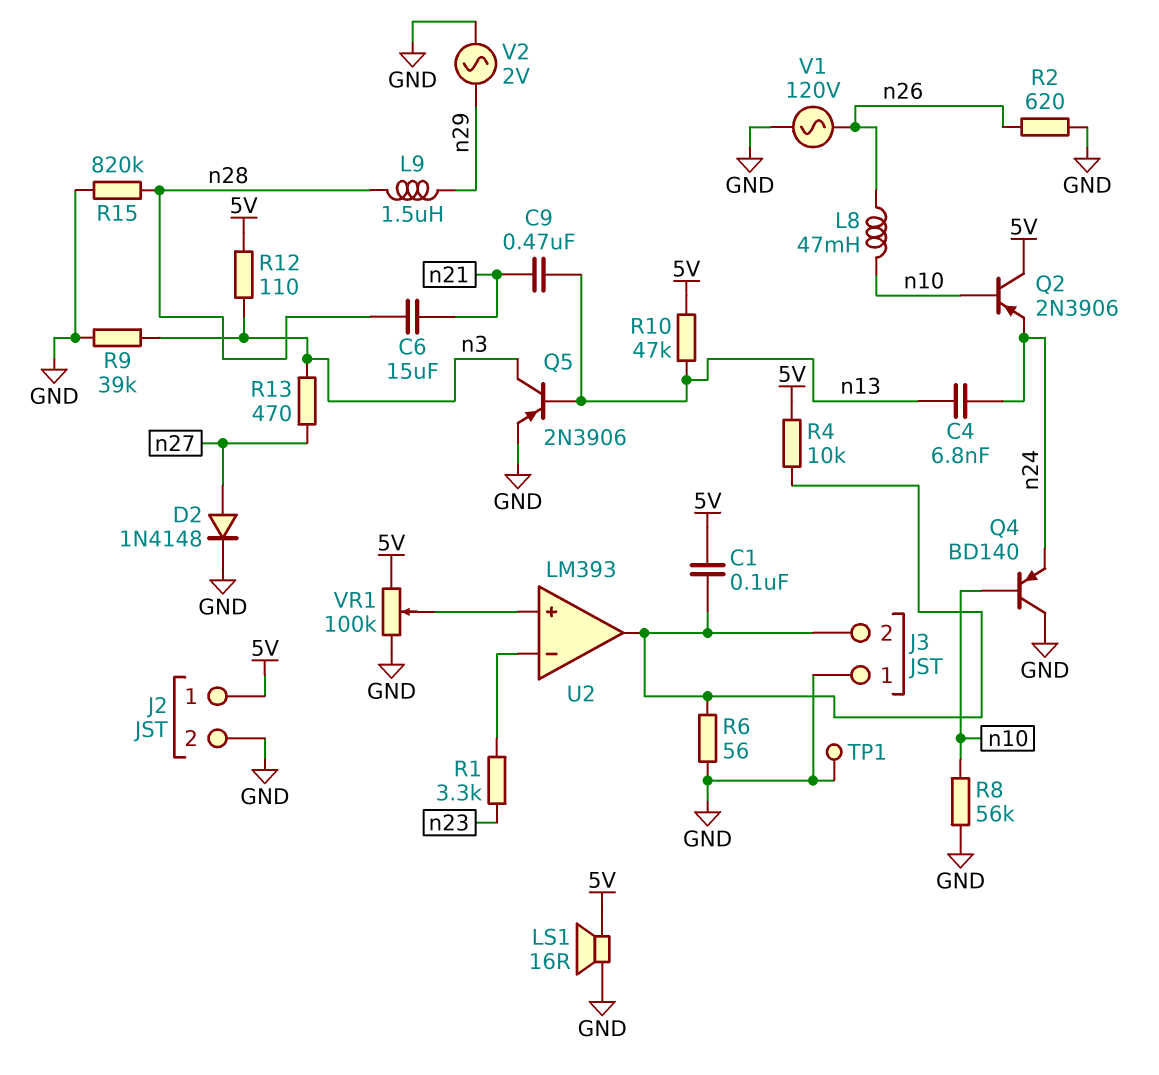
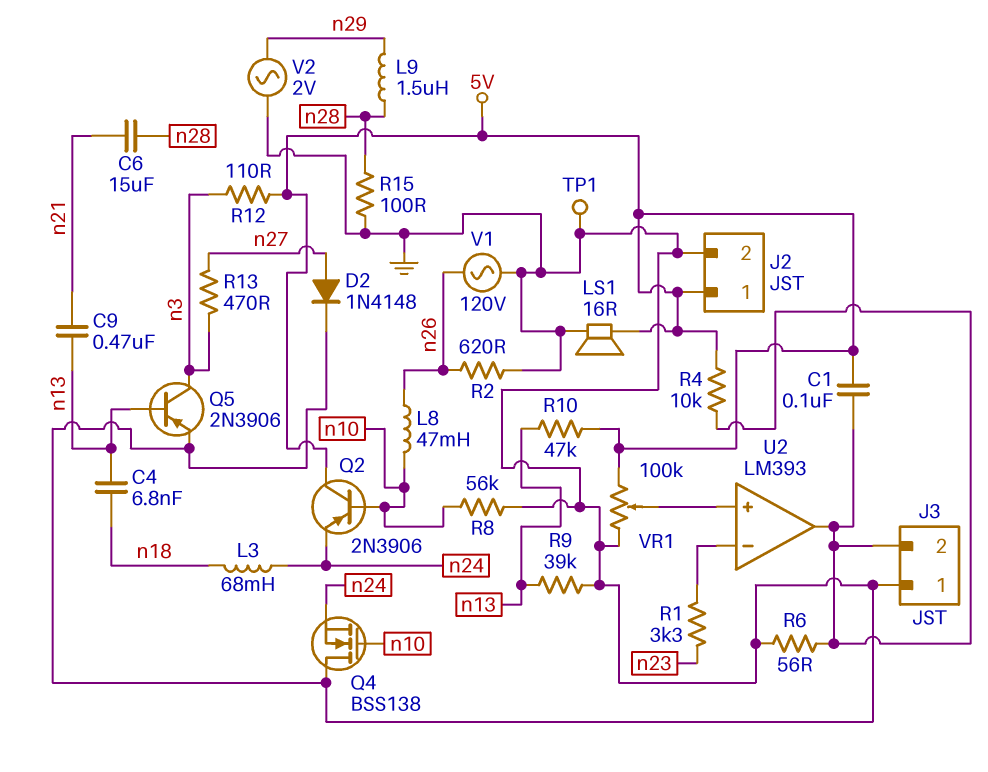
C4: 6.8nF (n13, n24) -> 6.8nF (n13, n18)
L3: none -> 68mH (n18, n24)
Q4: PNP BD140 (B n10, C GND, E n24) -> NMOS BSS138 (G n10, D GND, S n24)
R9: 39k (GND, n3) -> 39k (GND, n13)
R15: 820k (GND, n28) -> 100 (GND, n28)

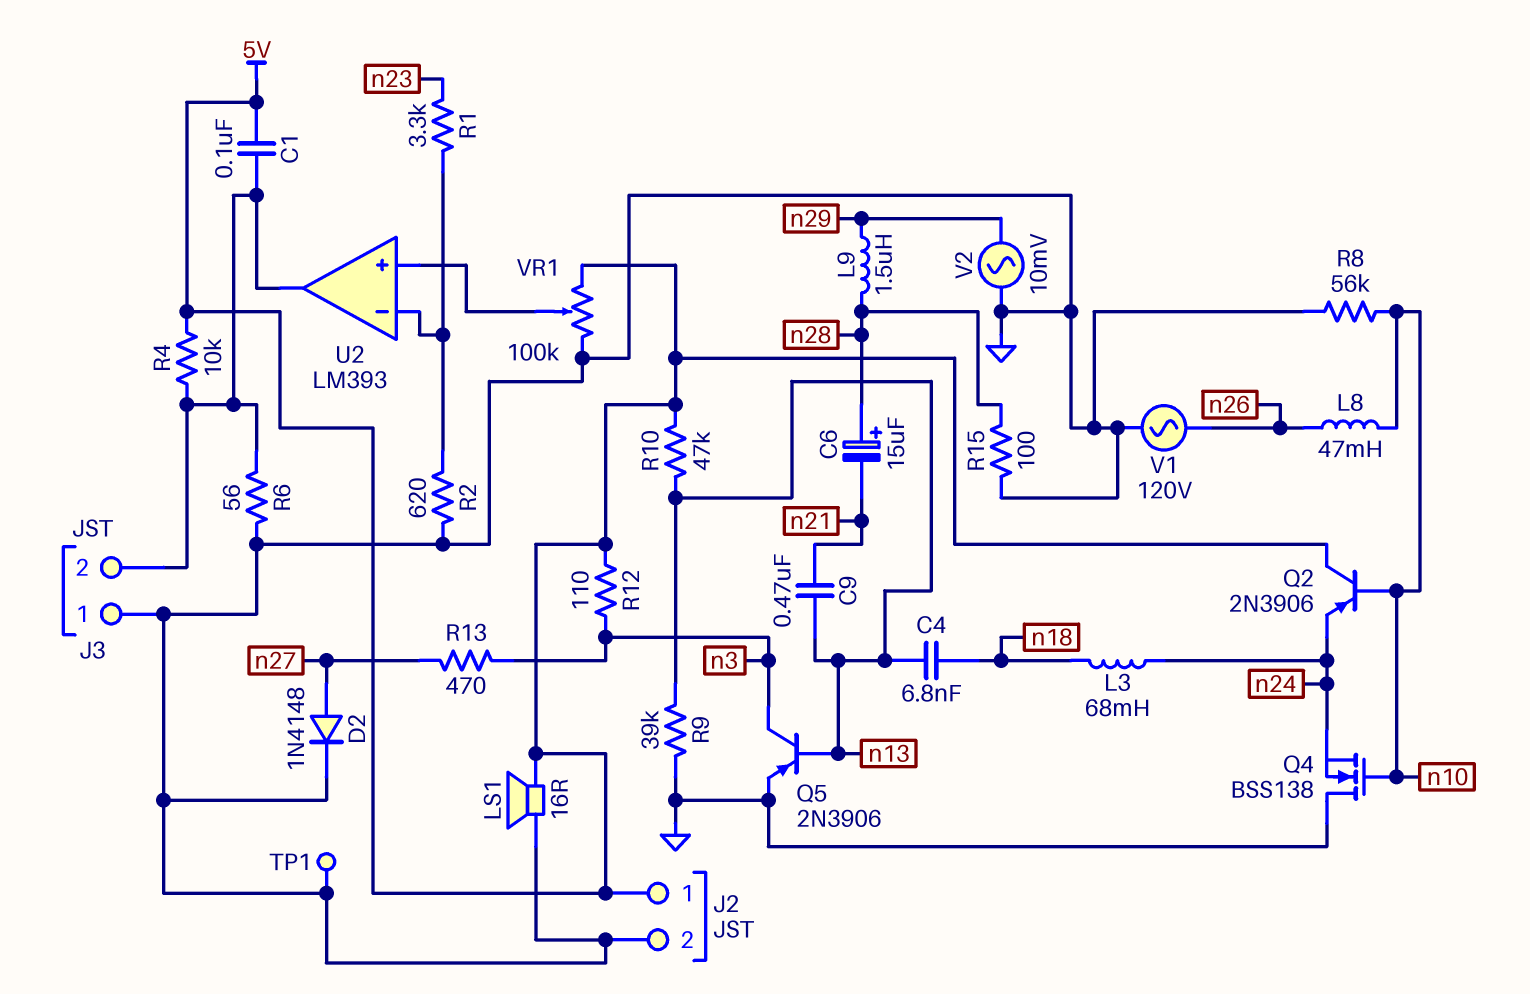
C6: 15uF (n21, n28) -> 15uF (plus n28, minus n21)
R2: 620 (GND, n26) -> 620 (GND, U2/in-)
V2: AC 2V (GND, n29) -> AC 10mV (GND, n29)

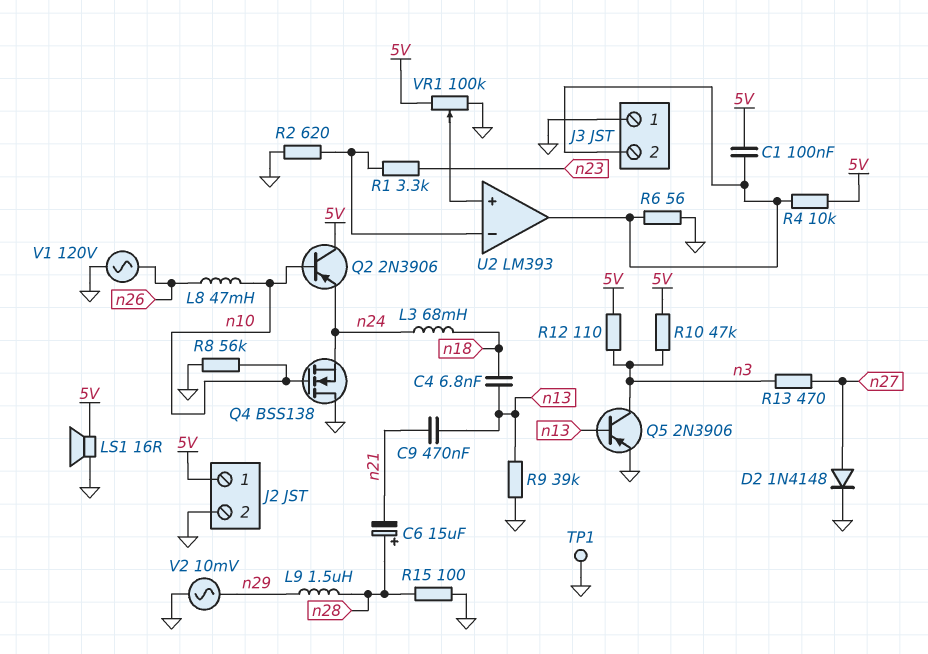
R10: 47k (5V, n13) -> 47k (5V, n3)

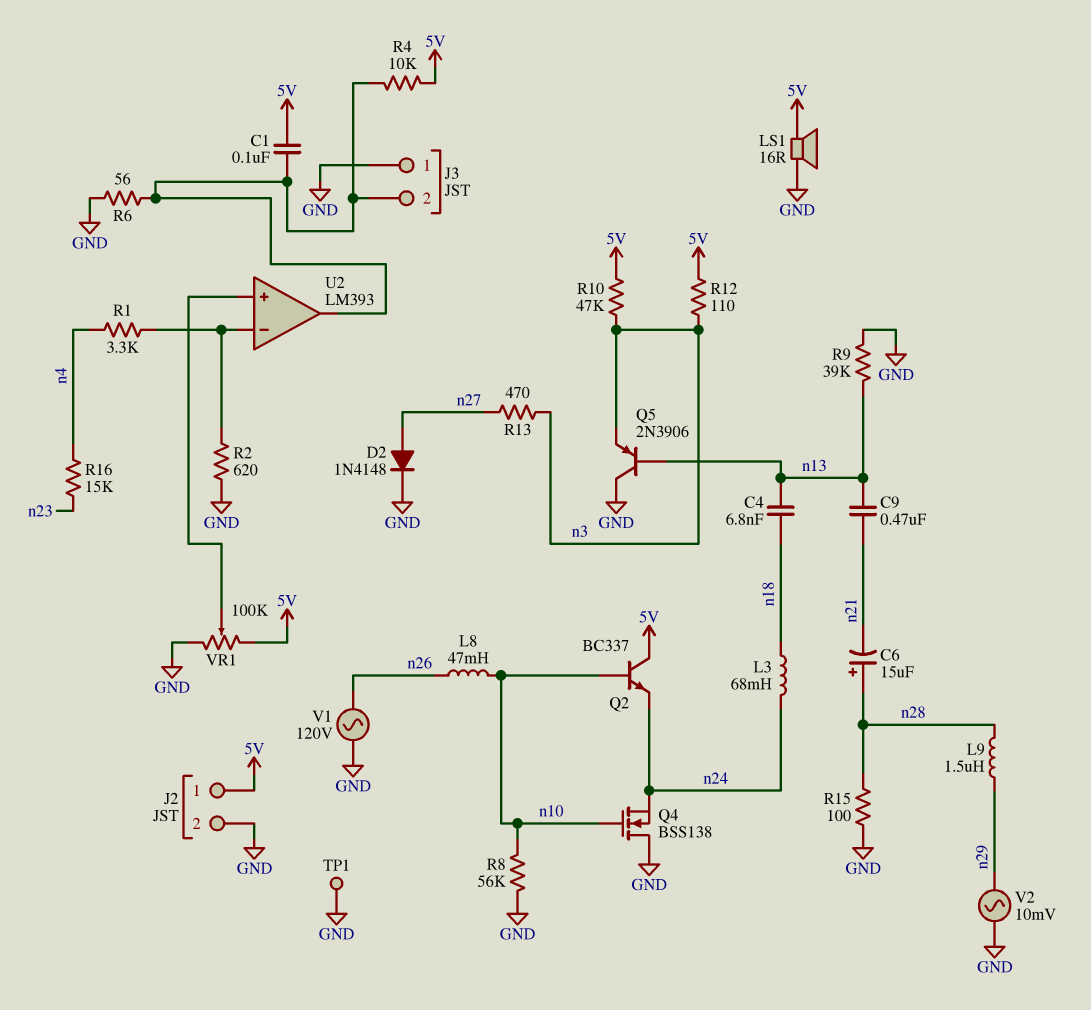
Q2: PNP 2N3906 (B n10, C 5V, E n24) -> NPN BC337 (B n10, C 5V, E n24)
Q5: PNP 2N3906 (B n13, C n3, E GND) -> PNP 2N3906 (B n13, C GND, E n3)
R1: 3.3k (U2/in-, n23) -> 3.3k (U2/in-, n4)
R16: none -> 15k (n4, n23)

